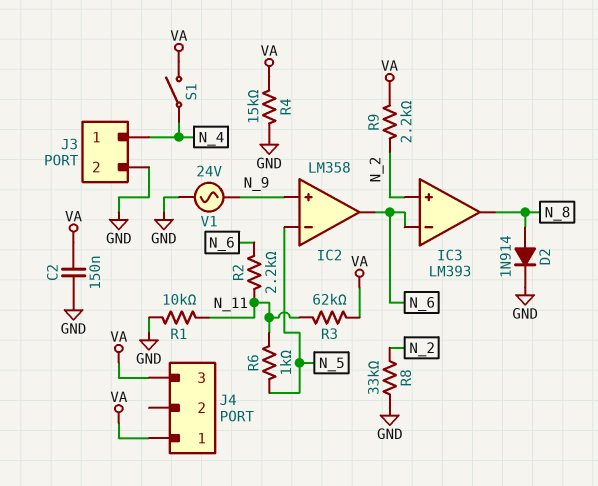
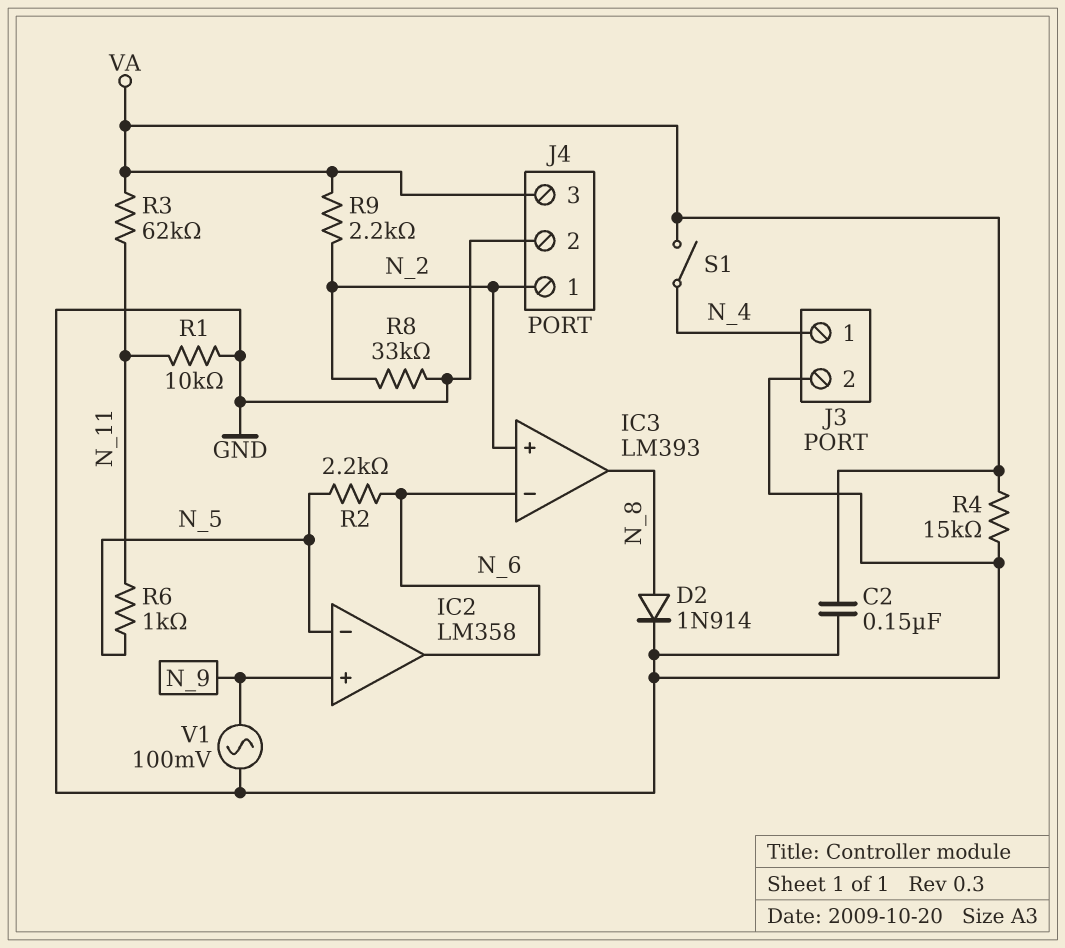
J4 pin 1: VA -> N_2
J4 pin 2: none -> GND
R2: 2.2k (N_6, N_11) -> 2.2k (N_5, N_6)
V1: AC 24V (GND, N_9) -> AC 100mV (GND, N_9)

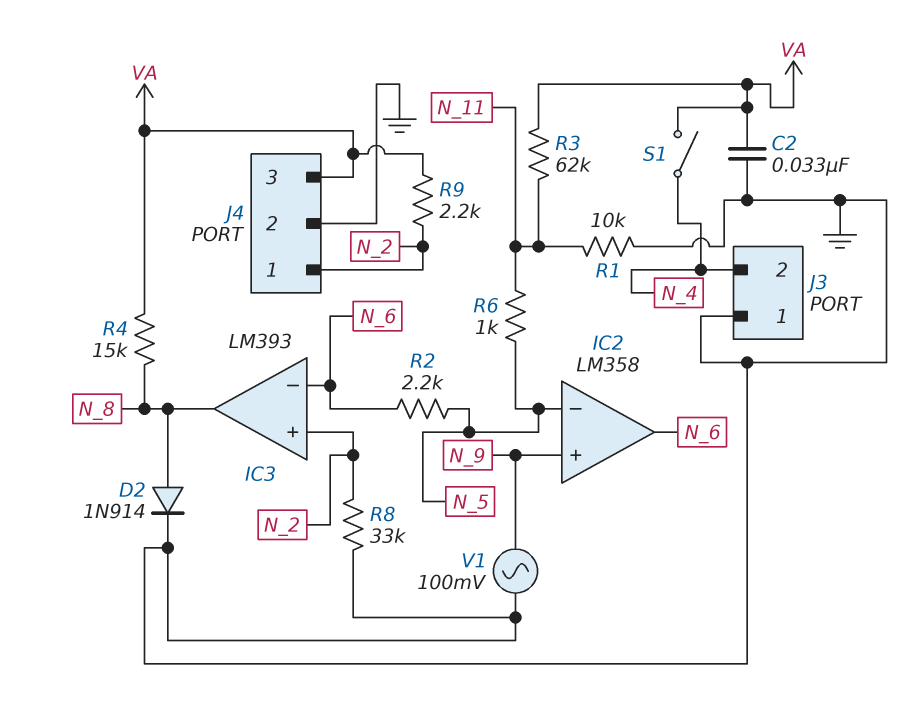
C2: 150nF (GND, VA) -> 33nF (GND, VA)
J3 pin 1: N_4 -> GND
J3 pin 2: GND -> N_4
R4: 15k (GND, VA) -> 15k (N_8, VA)

